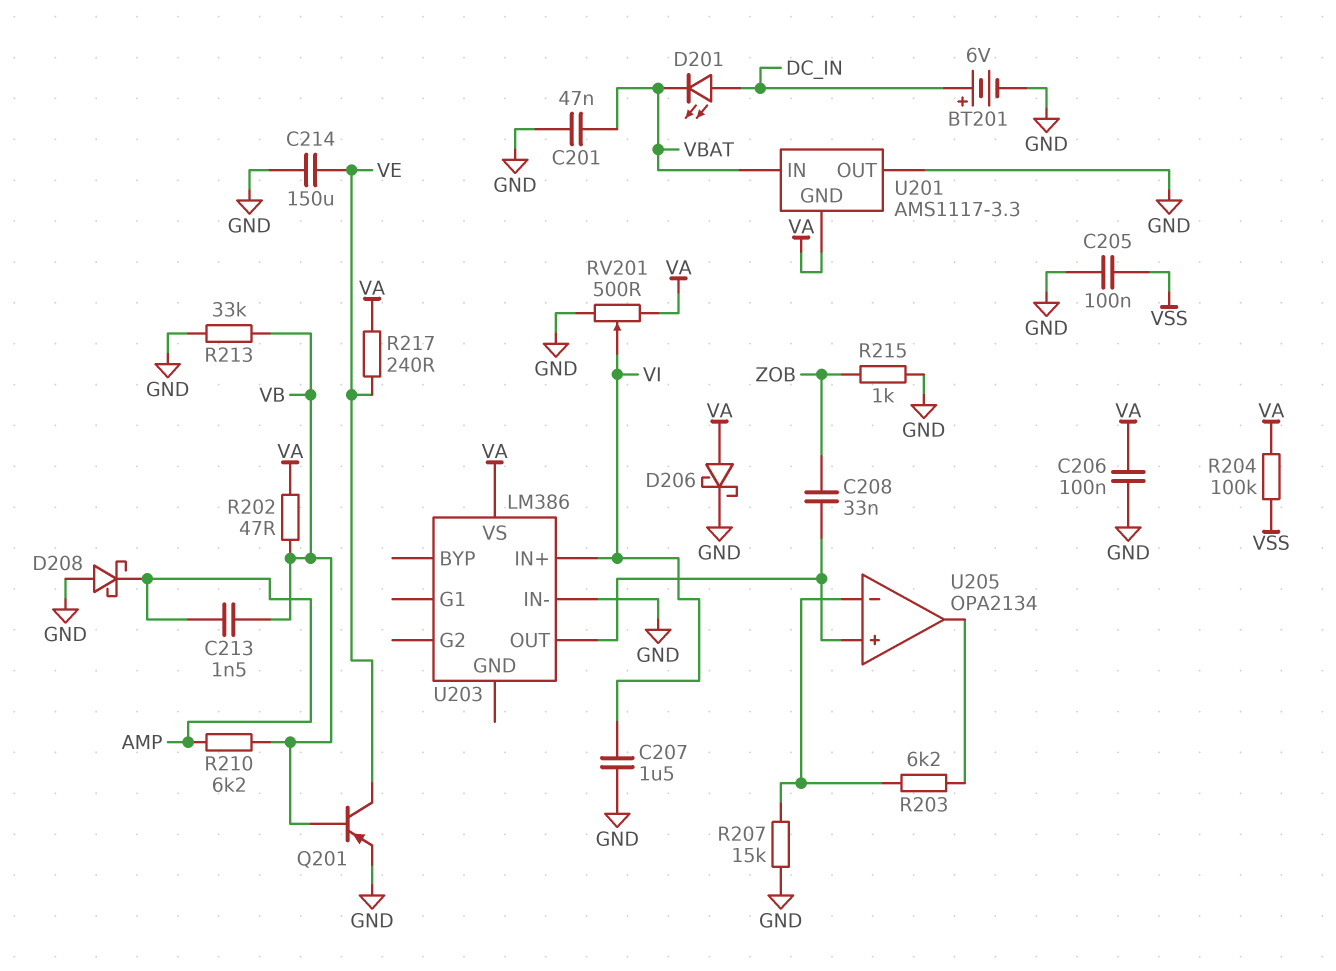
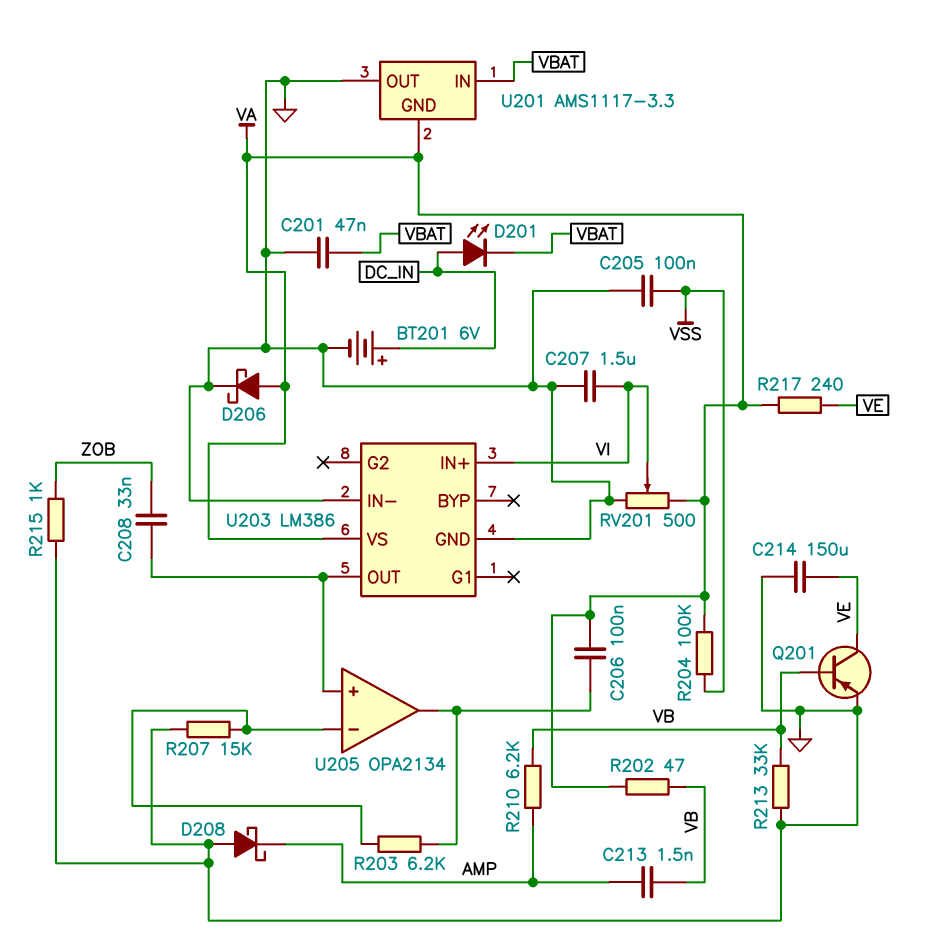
C206: 100nF (GND, VA) -> 100nF (U205/out, VA)
U203 pin GND: none -> GND

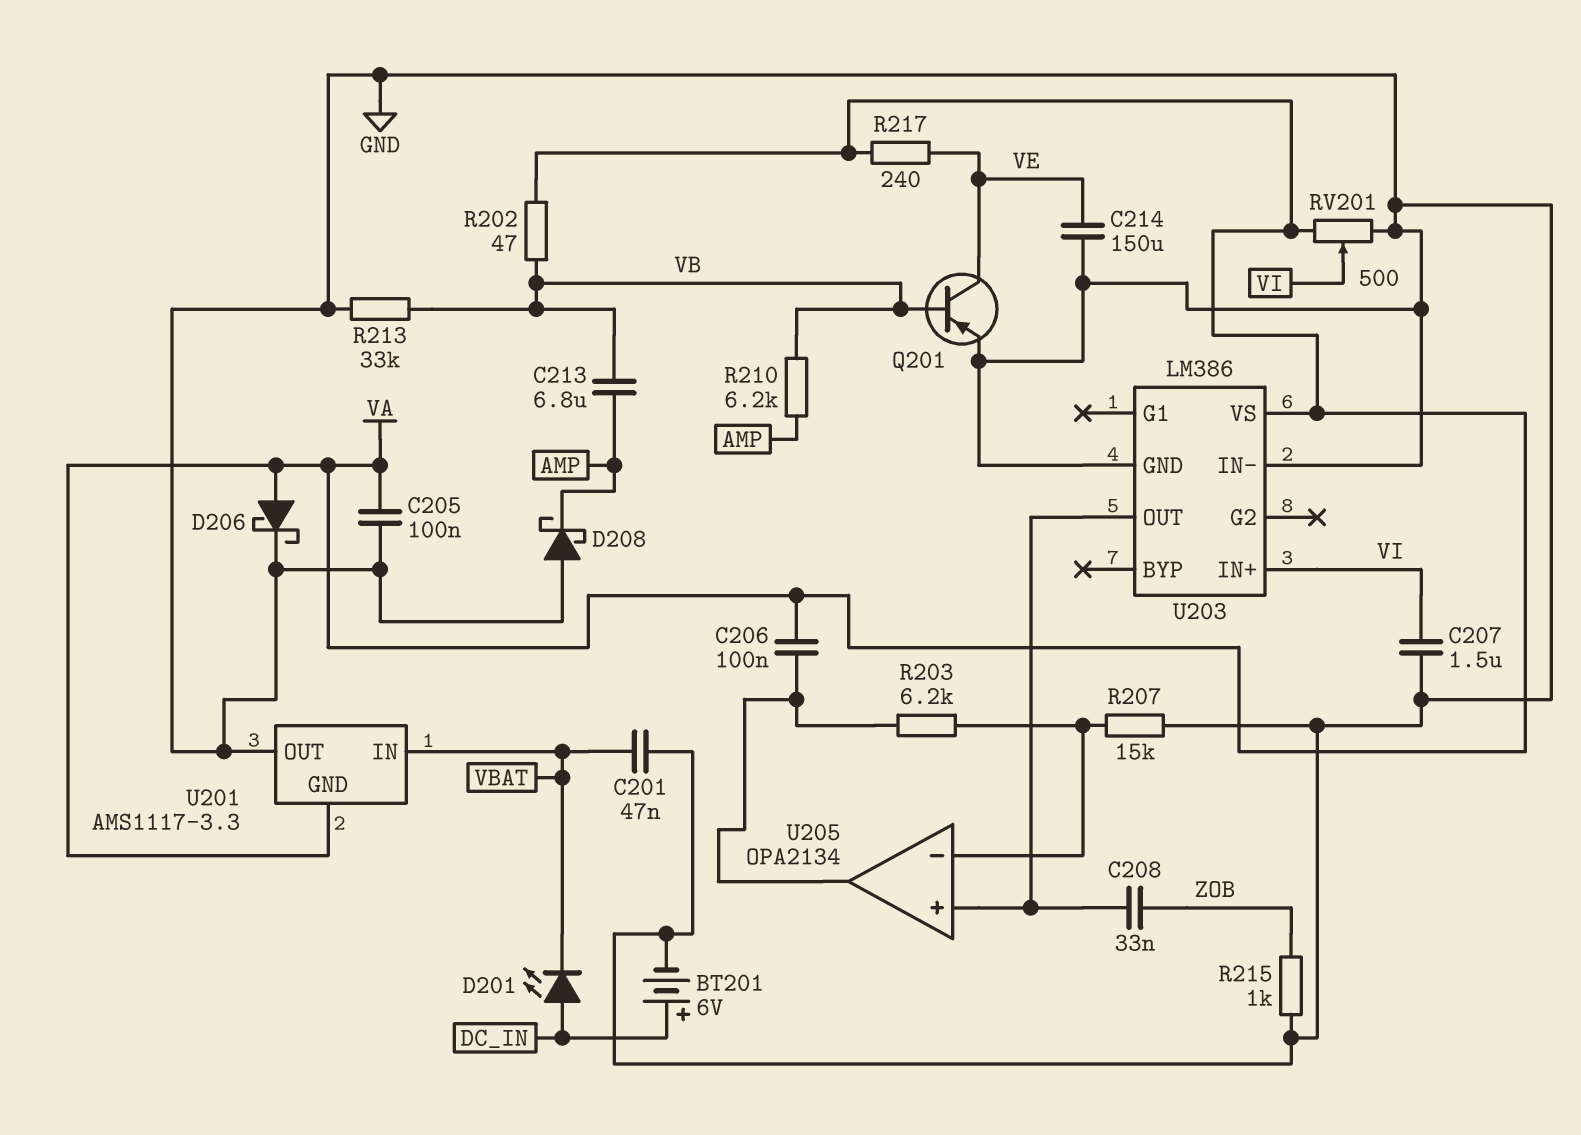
C205: 100nF (GND, VSS) -> 100nF (GND, VA)
C213: 1.5nF (AMP, VB) -> 6.8uF (AMP, VB)
R204: 100k (VA, VSS) -> none

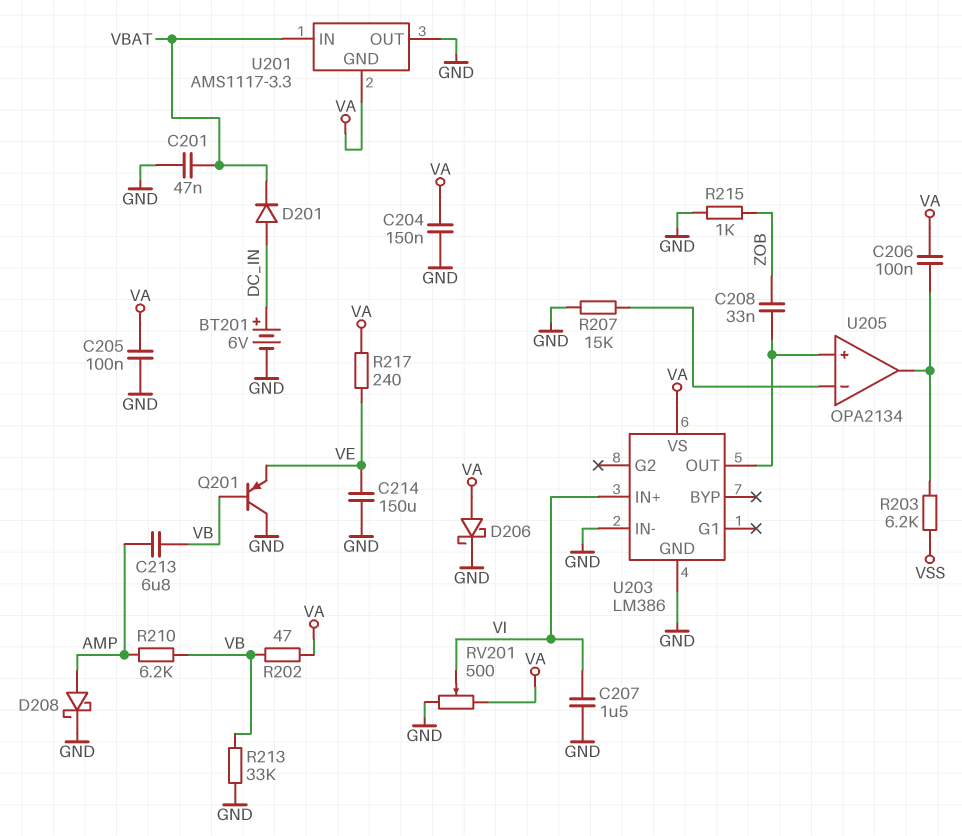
C204: none -> 150nF (GND, VA)
D201: LED (A DC_IN, K VBAT) -> diode (A DC_IN, K VBAT)
D208: schottky (A GND, K AMP) -> schottky (A AMP, K GND)
Q201: PNP (B VB, C VE, E GND) -> PNP (B VB, C GND, E VE)
R203: 6.2k (U205/in-, U205/out) -> 6.2k (U205/out, VSS)

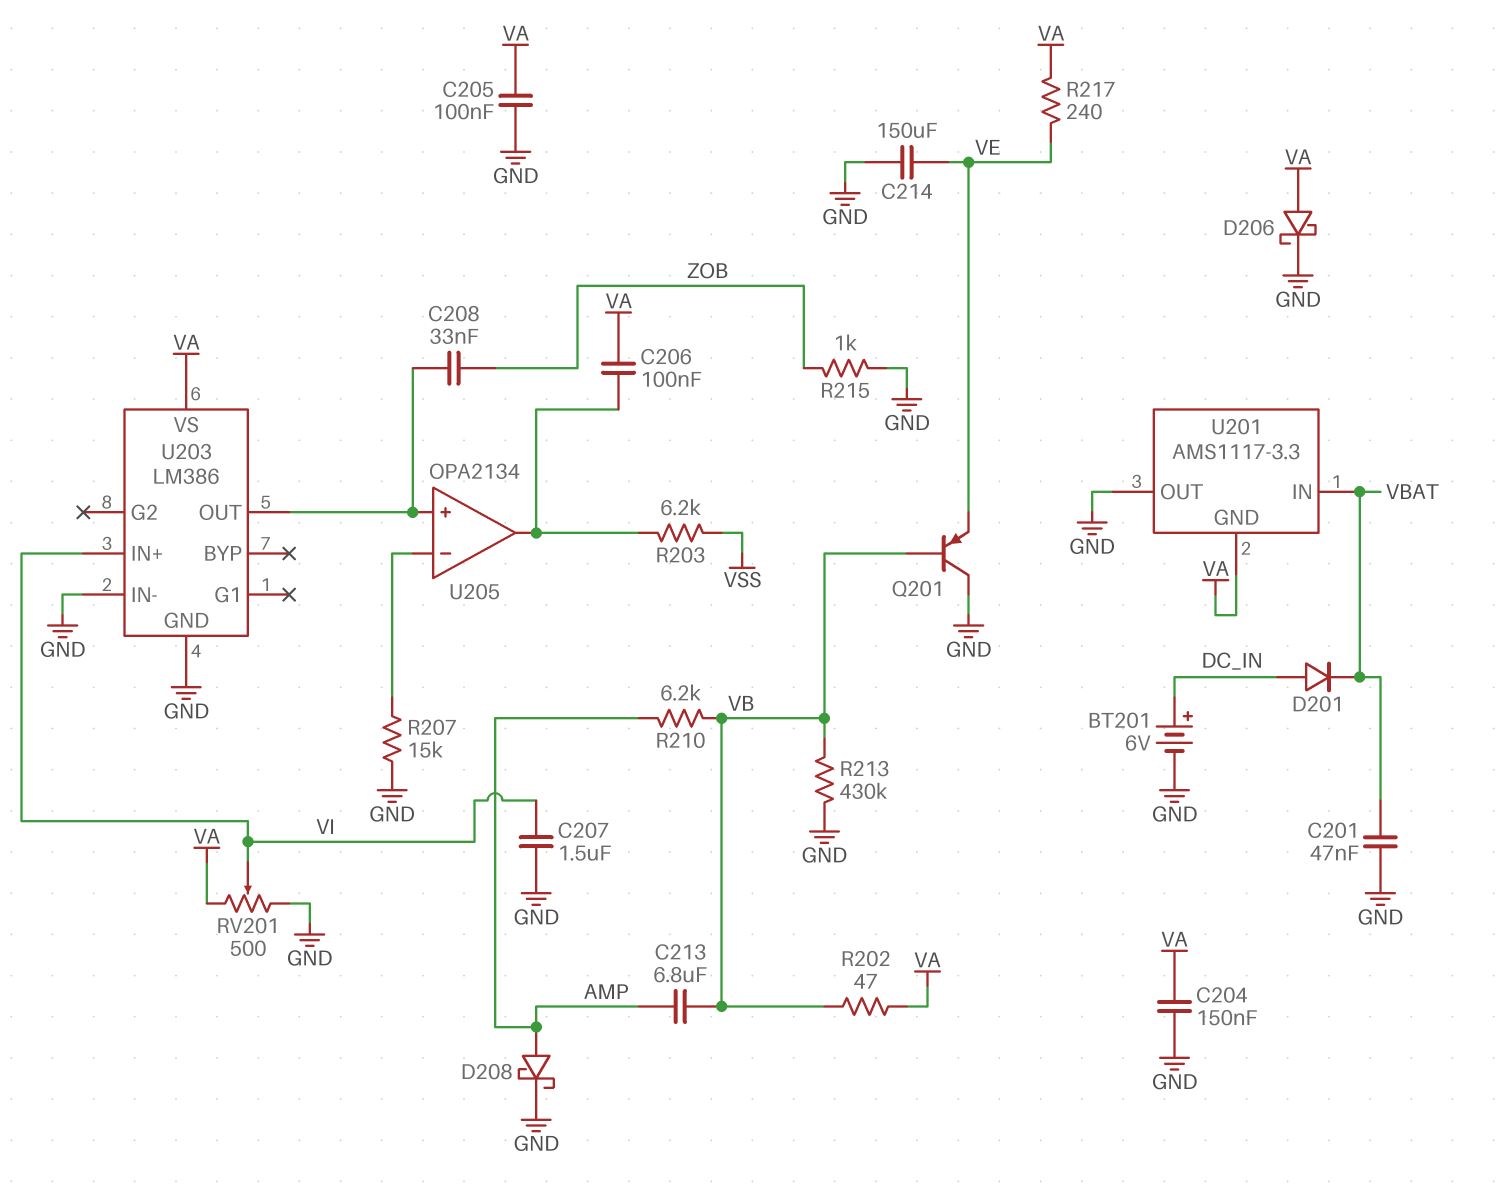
R213: 33k (GND, VB) -> 430k (GND, VB)

